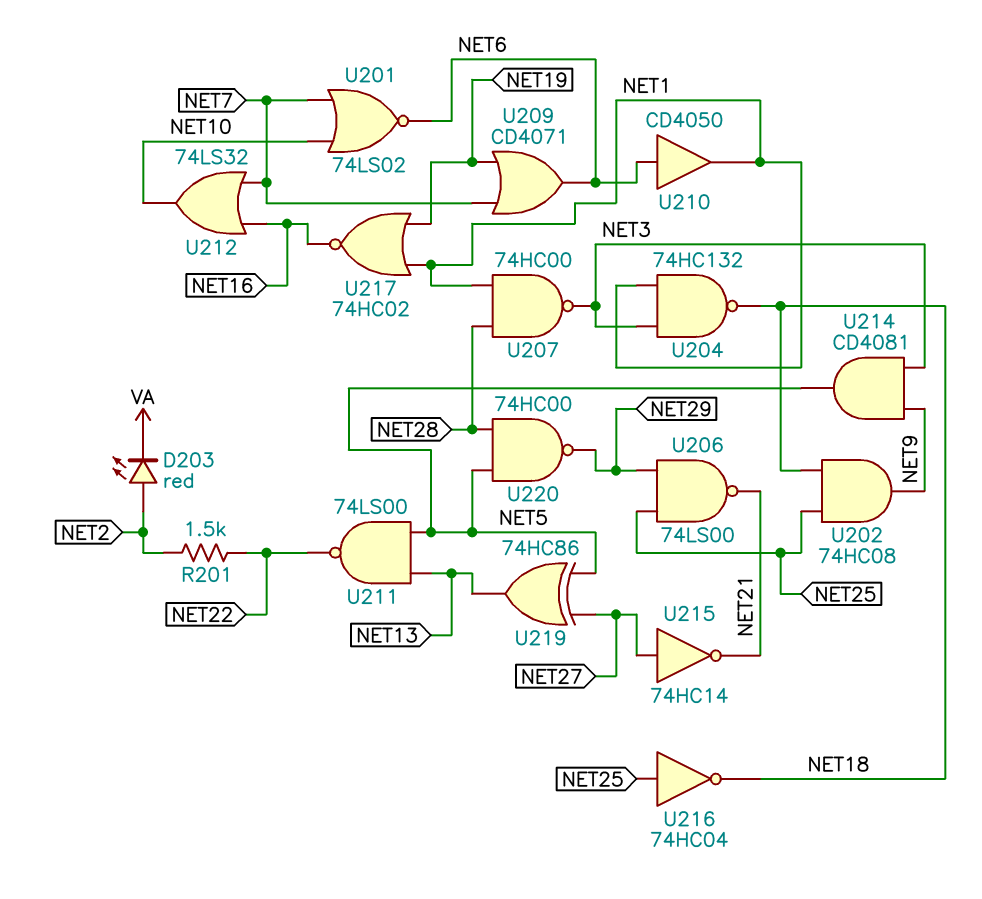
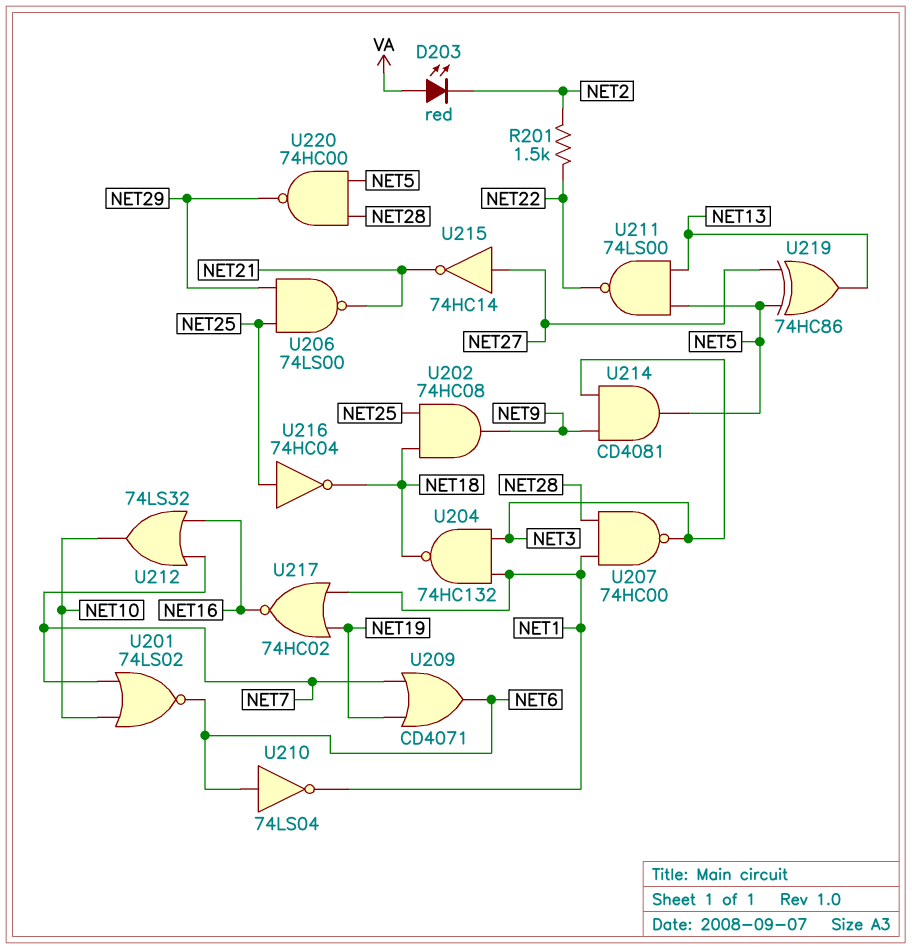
D203: LED red (A NET2, K VA) -> LED red (A VA, K NET2)
U210: buffer CD4050 (in NET6, out NET1) -> NOT 74LS04 (in NET6, out NET1)

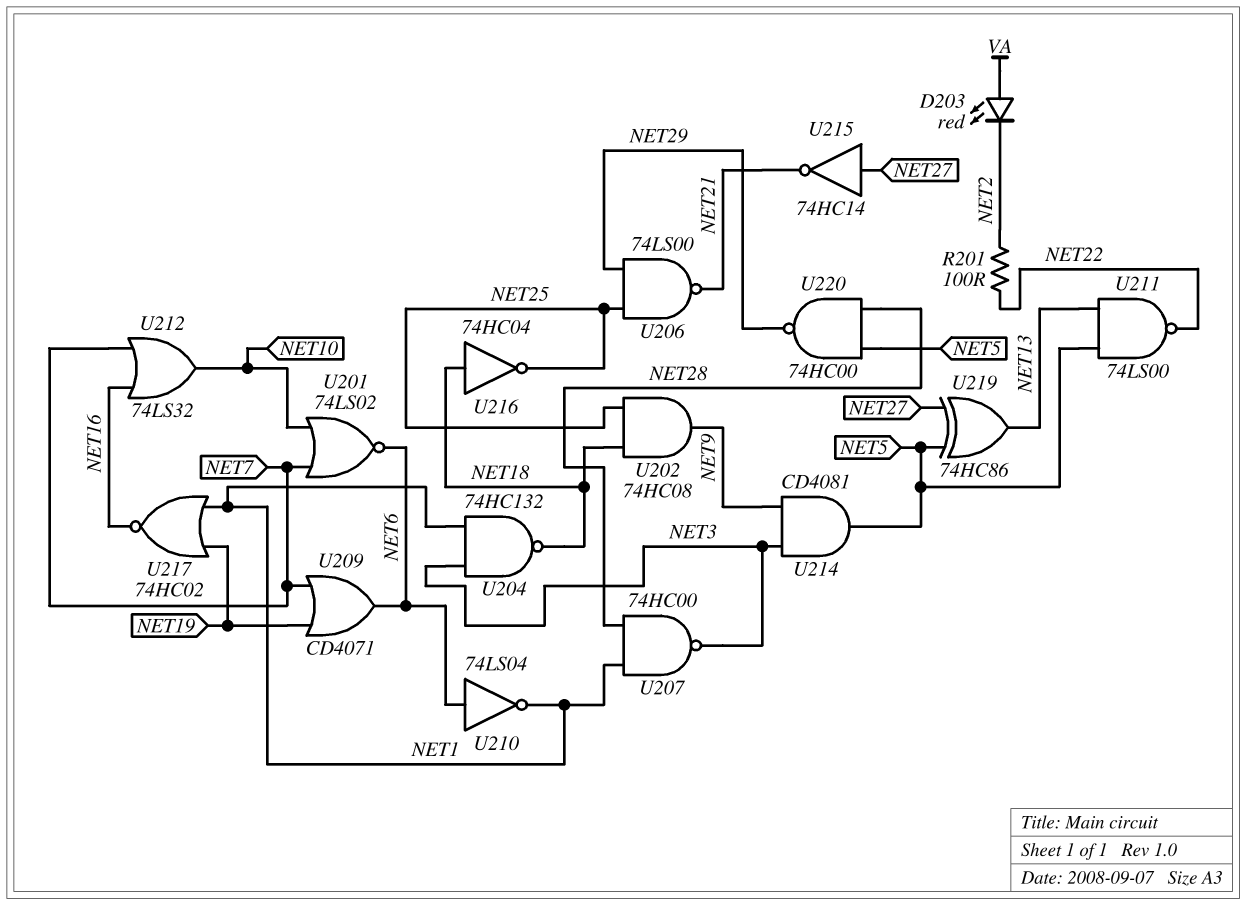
R201: 1.5k (NET2, NET22) -> 100 (NET2, NET22)
U216: NOT 74HC04 (in NET25, out NET18) -> NOT 74HC04 (in NET18, out NET25)

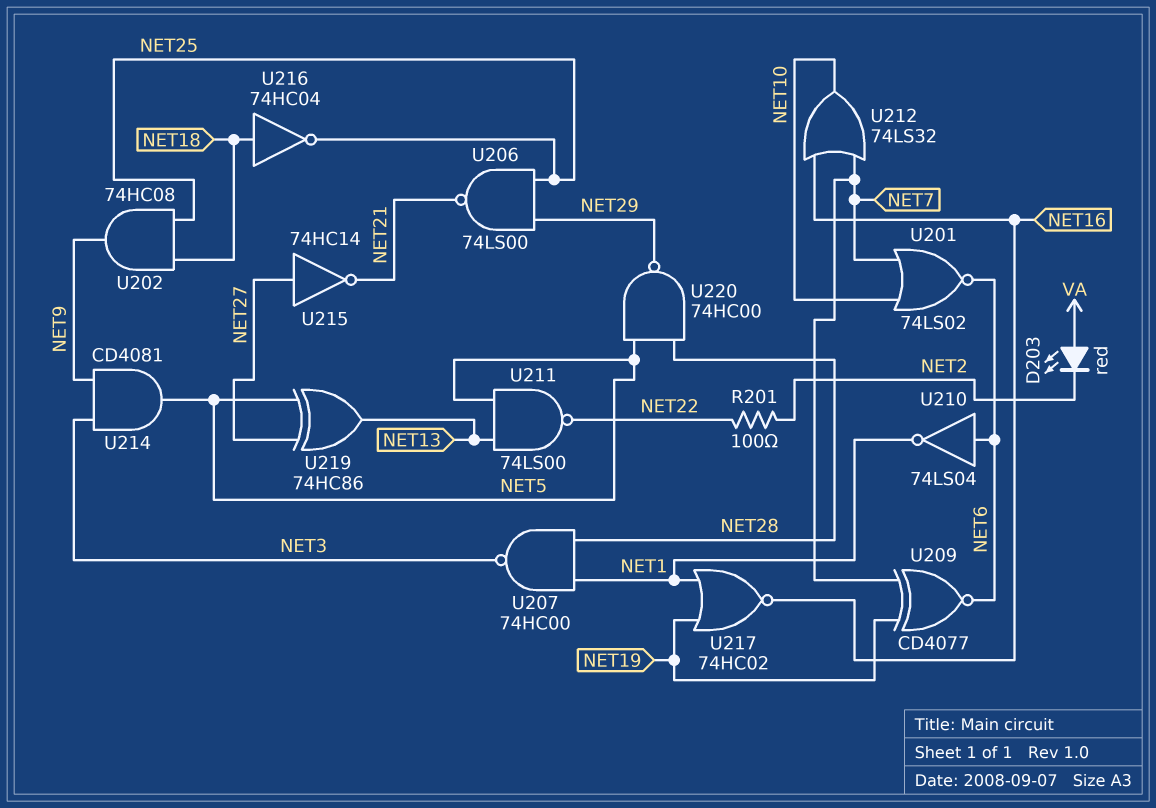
U204: NAND 74HC132 (in NET1, in NET3, out NET18) -> none
U209: OR CD4071 (in NET7, in NET19, out NET6) -> XNOR CD4077 (in NET7, in NET19, out NET6)

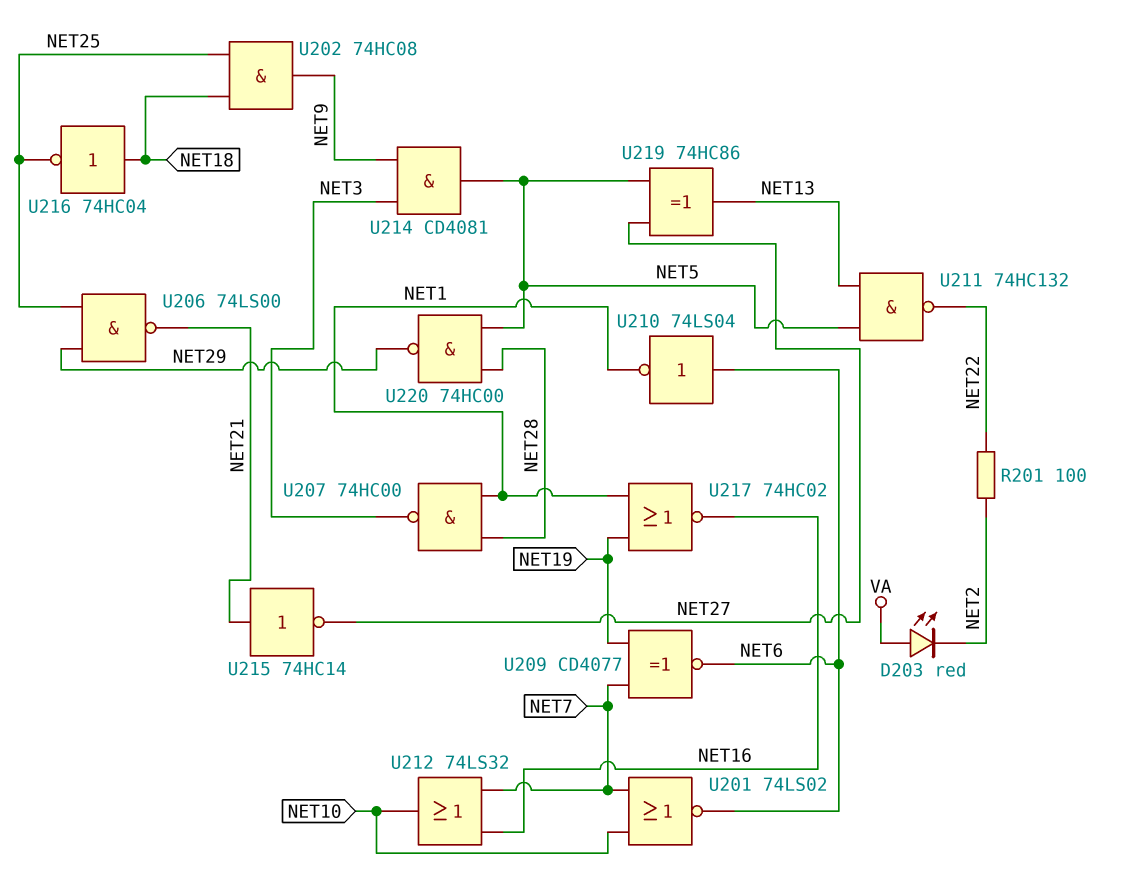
U211: NAND 74LS00 (in NET5, in NET13, out NET22) -> NAND 74HC132 (in NET5, in NET13, out NET22)
U215: NOT 74HC14 (in NET27, out NET21) -> NOT 74HC14 (in NET21, out NET27)

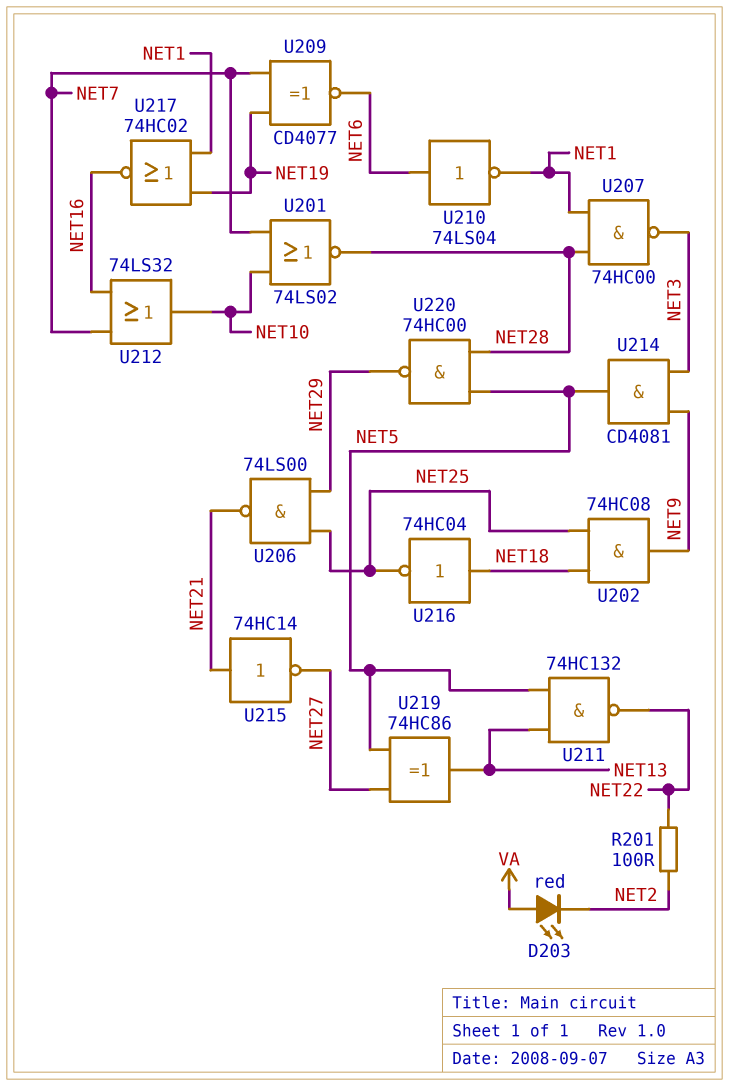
U201: NOR 74LS02 (in NET7, in NET10, out NET6) -> NOR 74LS02 (in NET7, in NET10, out NET28)

